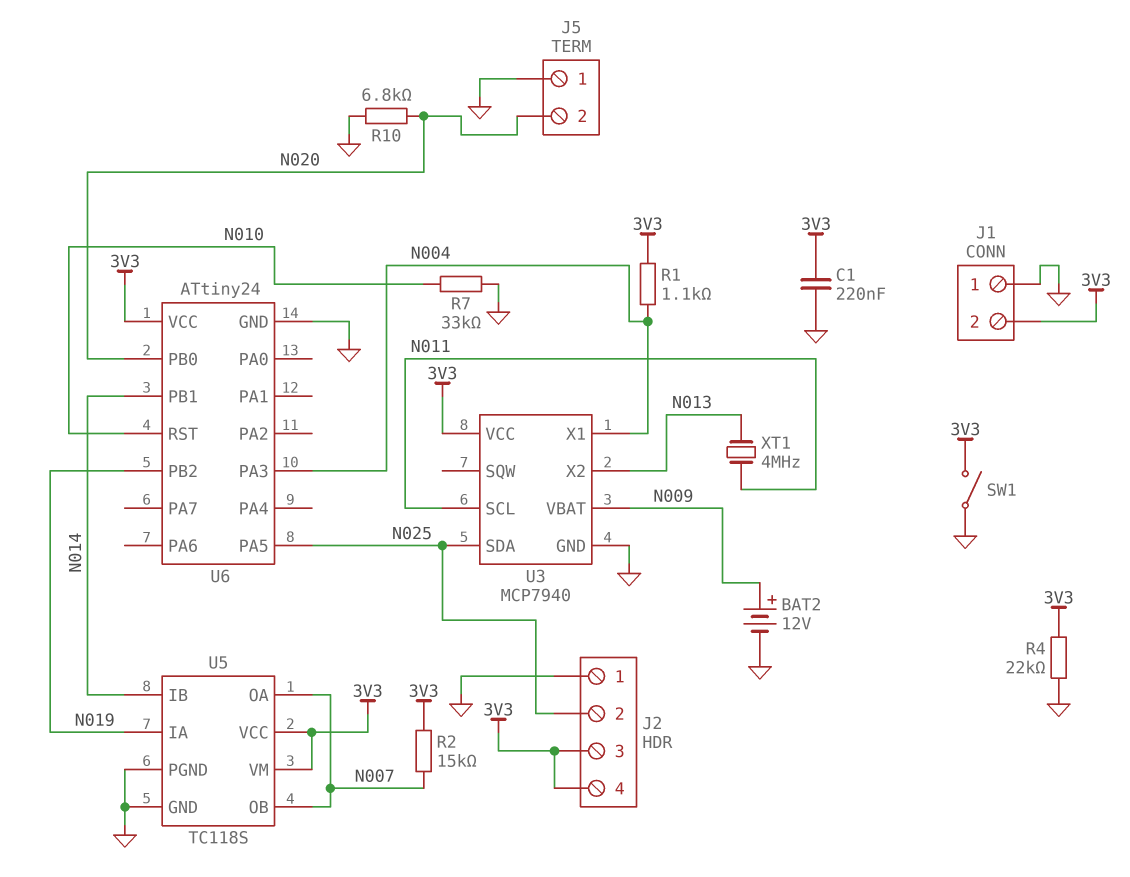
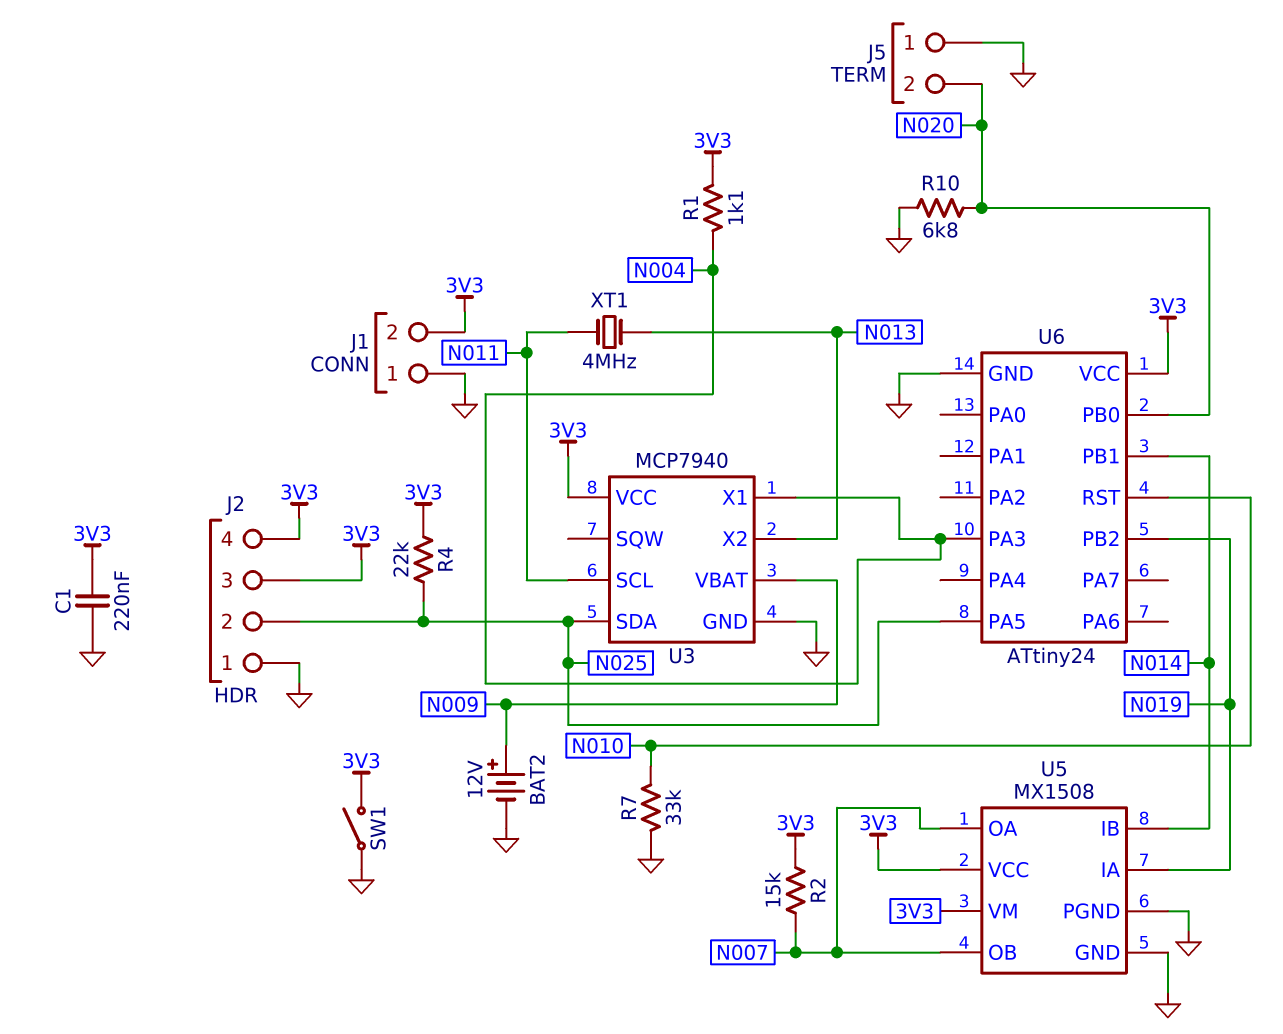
R4: 22k (3V3, GND) -> 22k (3V3, N025)
U5: TC118S -> MX1508

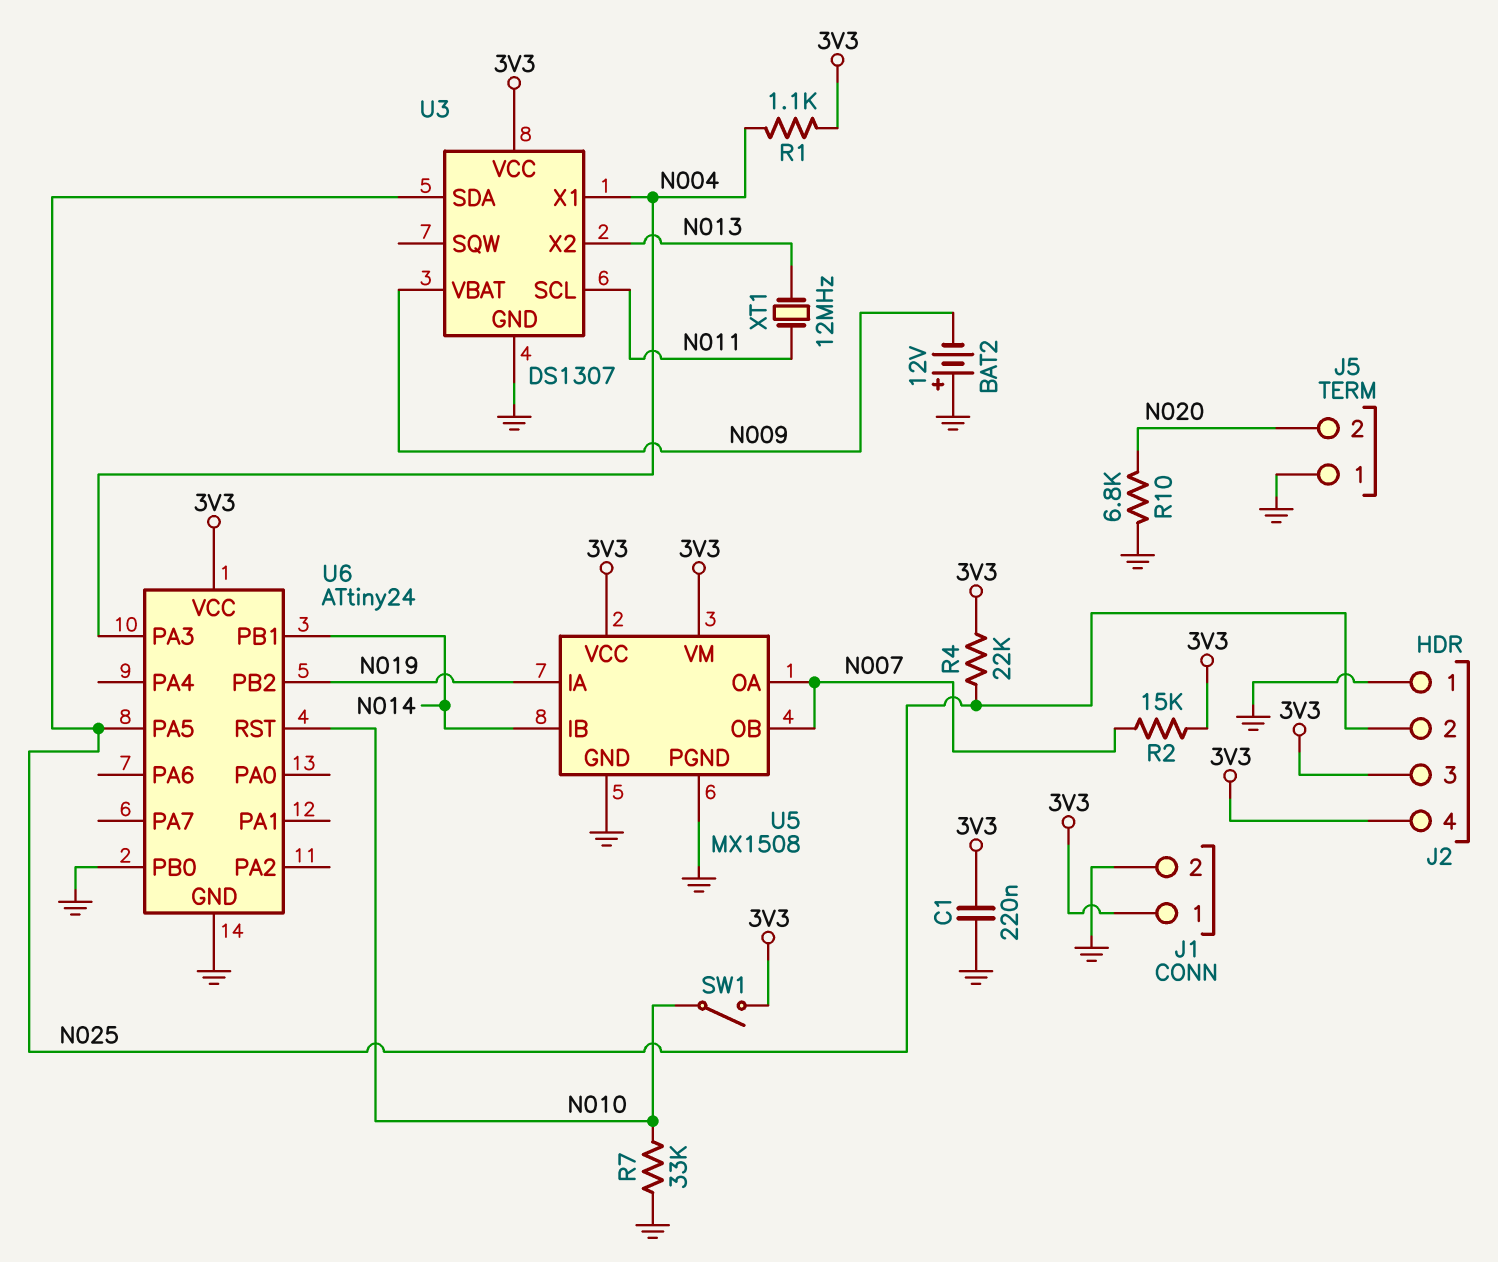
BAT2: 12V (plus N009, minus GND) -> 12V (plus GND, minus N009)
J1 pin 1: GND -> 3V3
J1 pin 2: 3V3 -> GND
SW1: switch (3V3, GND) -> switch (3V3, N010)
U3: MCP7940 -> DS1307
U6 pin PB0: N020 -> GND
XT1: 4MHz (N011, N013) -> 12MHz (N011, N013)

